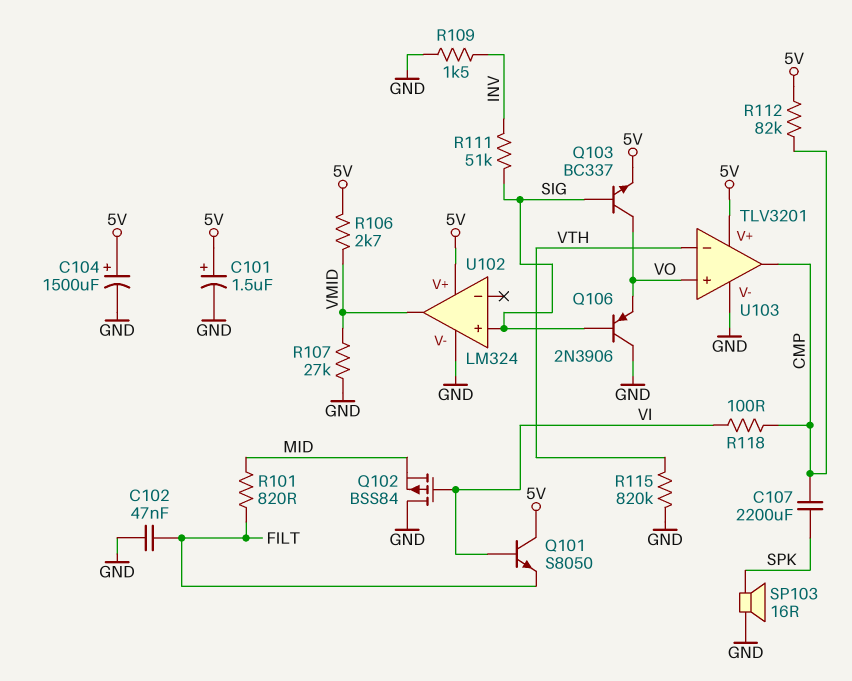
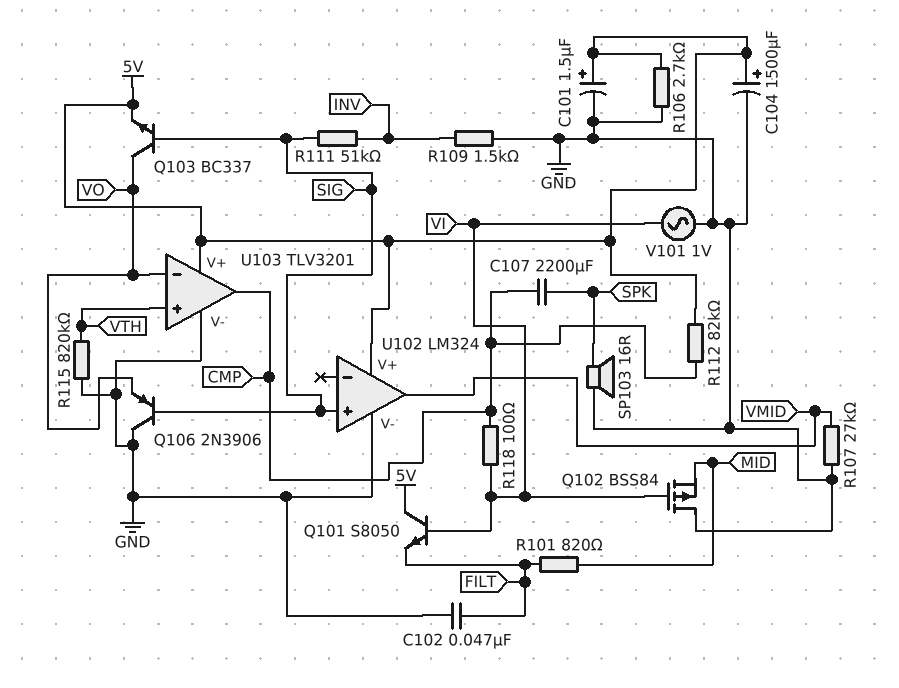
R106: 2.7k (5V, VMID) -> 2.7k (5V, GND)
U103 pin in+: VO -> VTH
U103 pin in-: VTH -> VO
V101: none -> AC 1V (GND, VI)

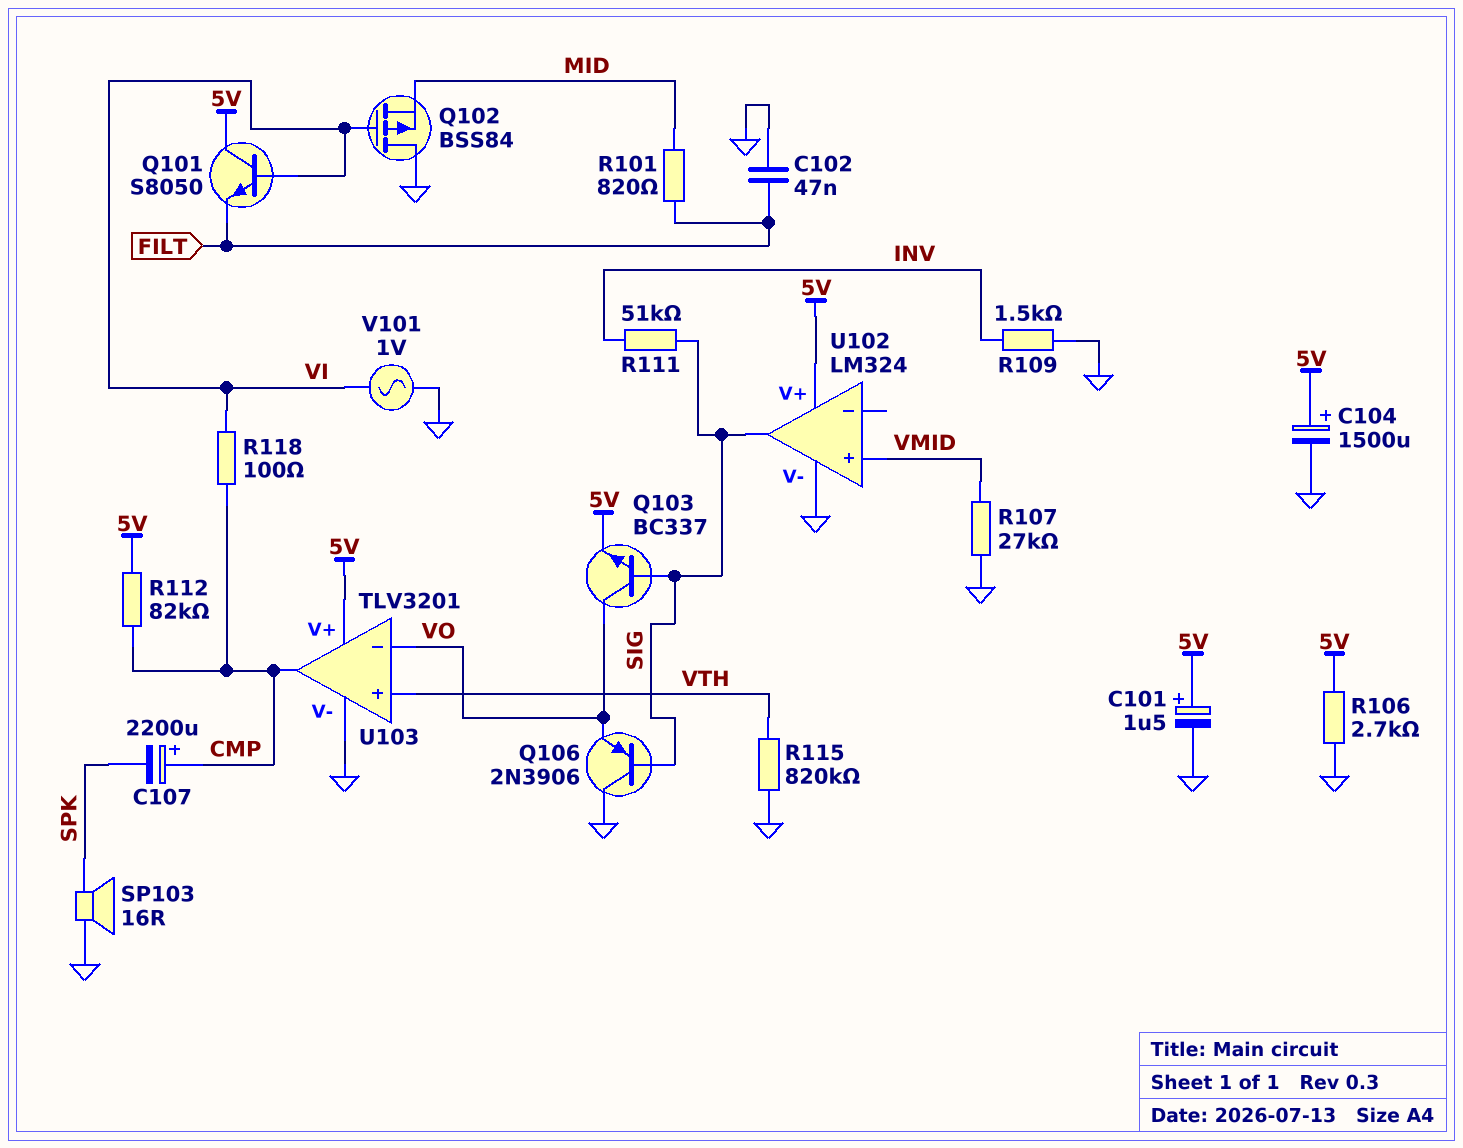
C107: 2200uF (CMP, SPK) -> 2200uF (plus CMP, minus SPK)
U102 pin in+: SIG -> VMID
U102 pin out: VMID -> SIG

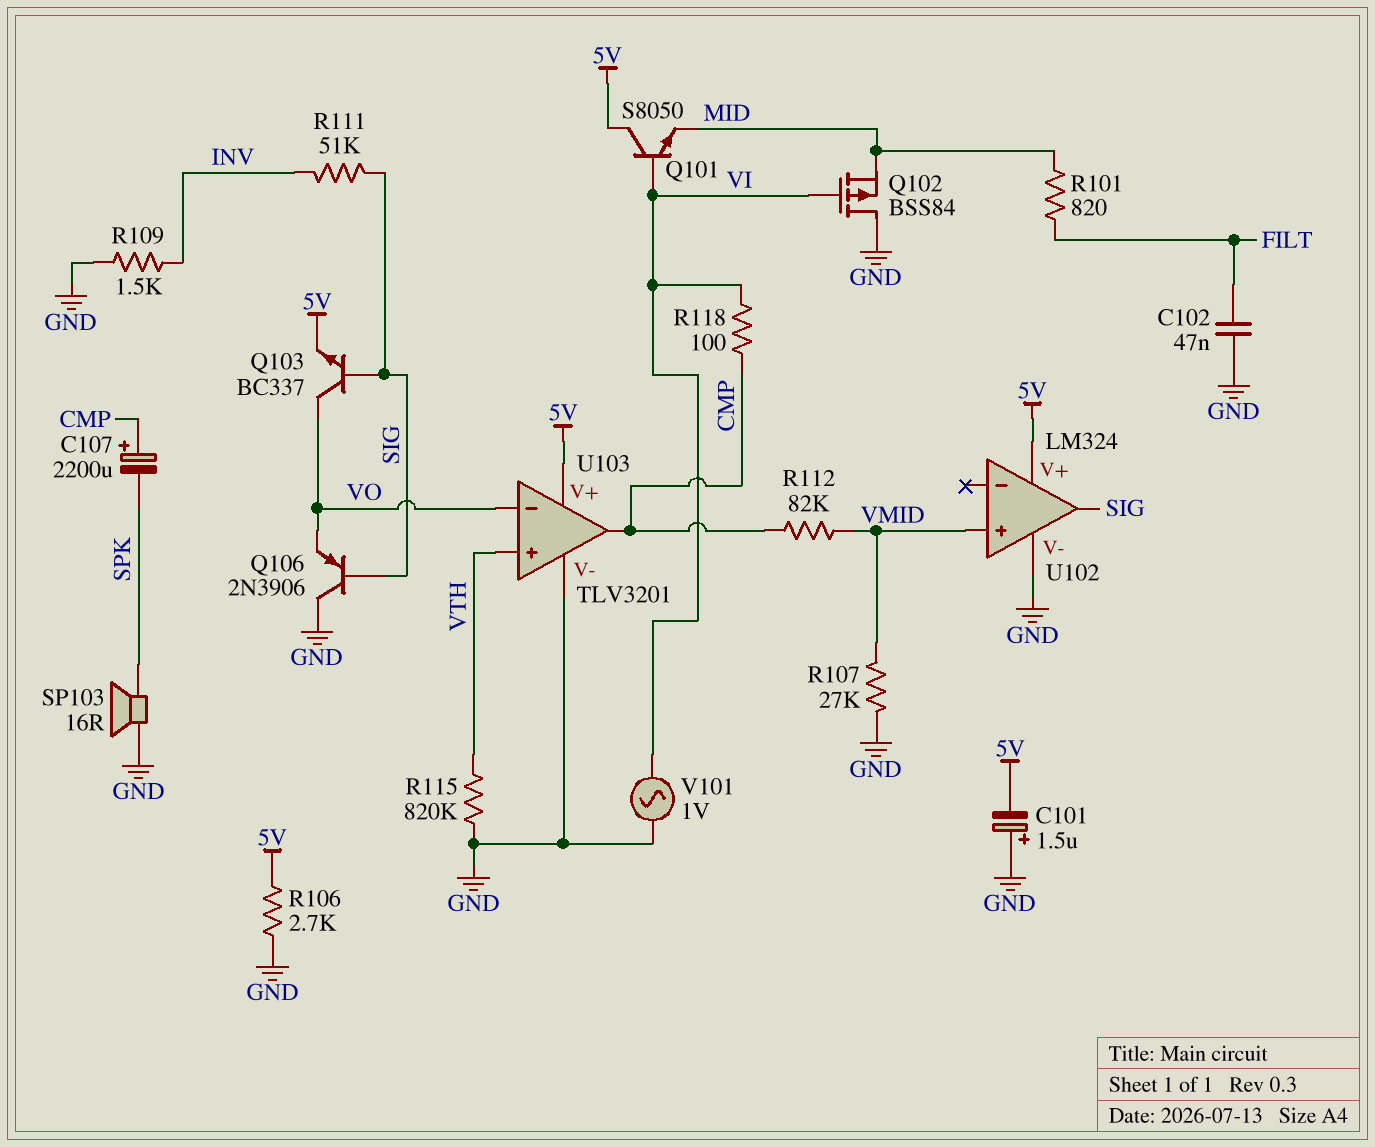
C101: 1.5uF (plus 5V, minus GND) -> 1.5uF (plus GND, minus 5V)
C104: 1500uF (plus 5V, minus GND) -> none
Q101: NPN S8050 (B VI, C 5V, E FILT) -> NPN S8050 (B VI, C 5V, E MID)
R112: 82k (5V, CMP) -> 82k (CMP, VMID)

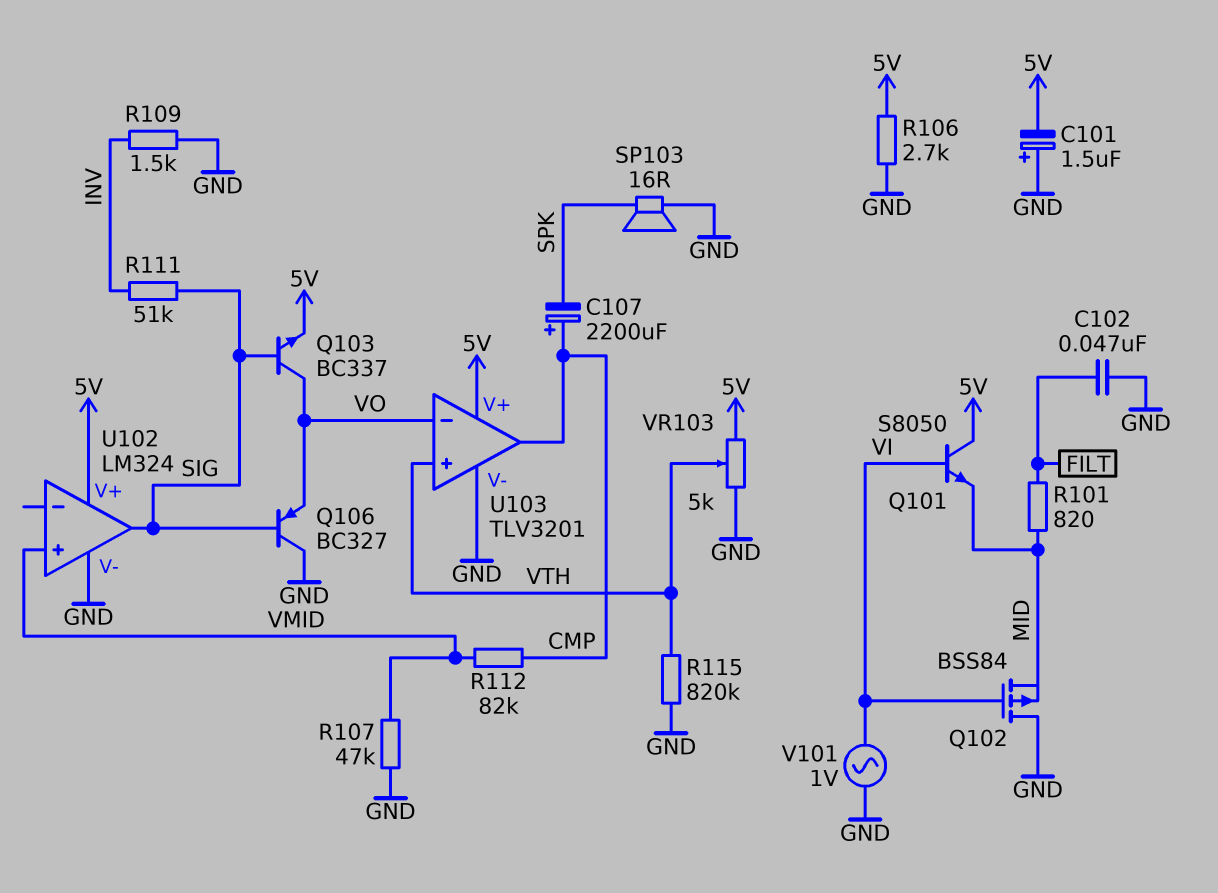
Q106: PNP 2N3906 (B SIG, C GND, E VO) -> PNP BC327 (B SIG, C GND, E VO)
R107: 27k (GND, VMID) -> 47k (GND, VMID)
R118: 100 (CMP, VI) -> none
VR103: none -> 5k (5V, GND, wiper VTH)

